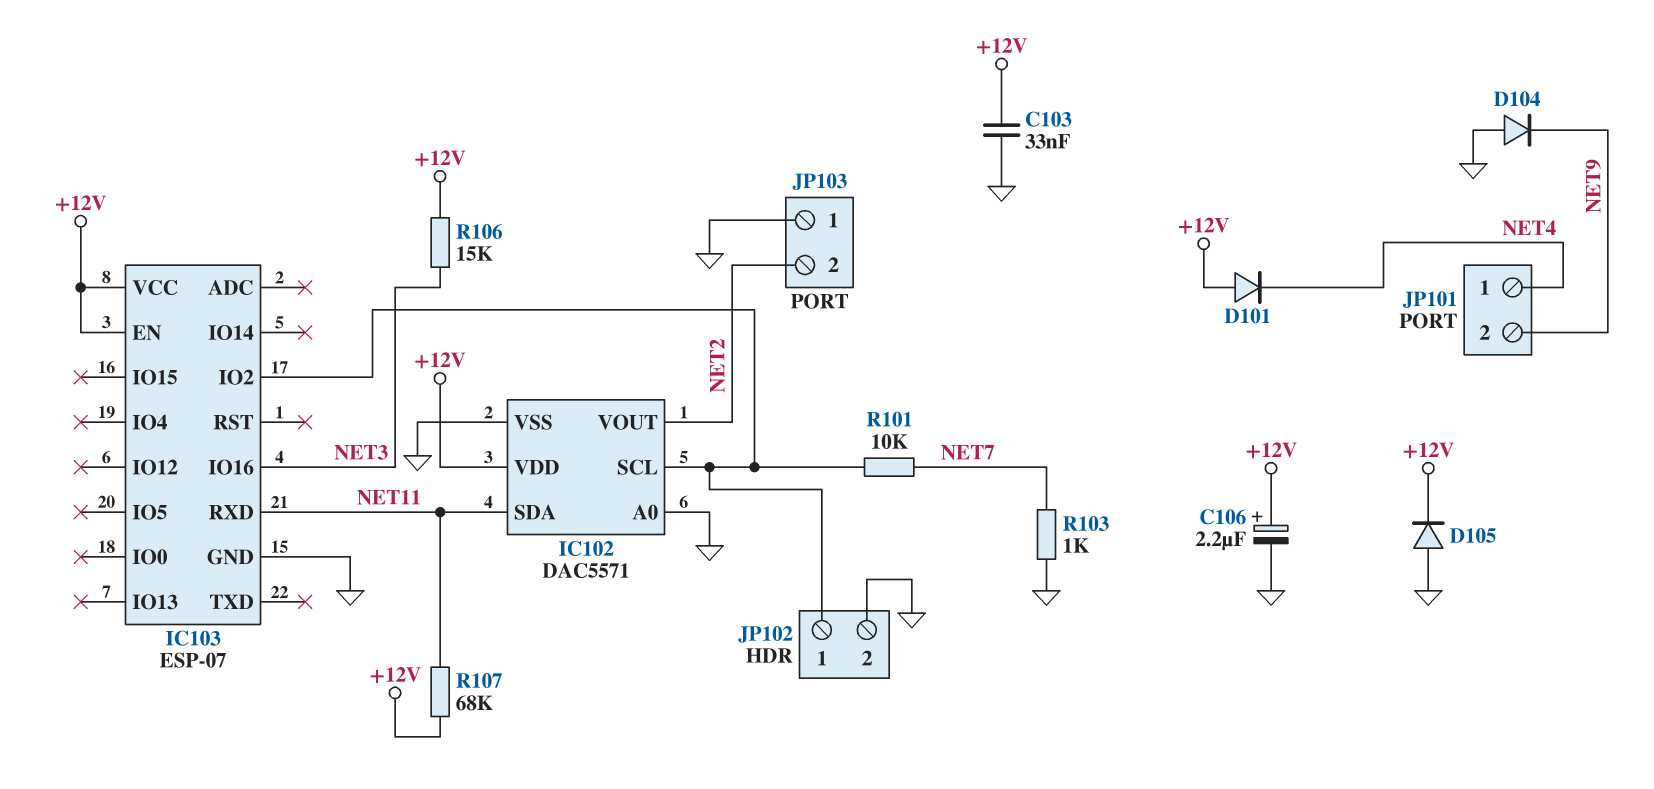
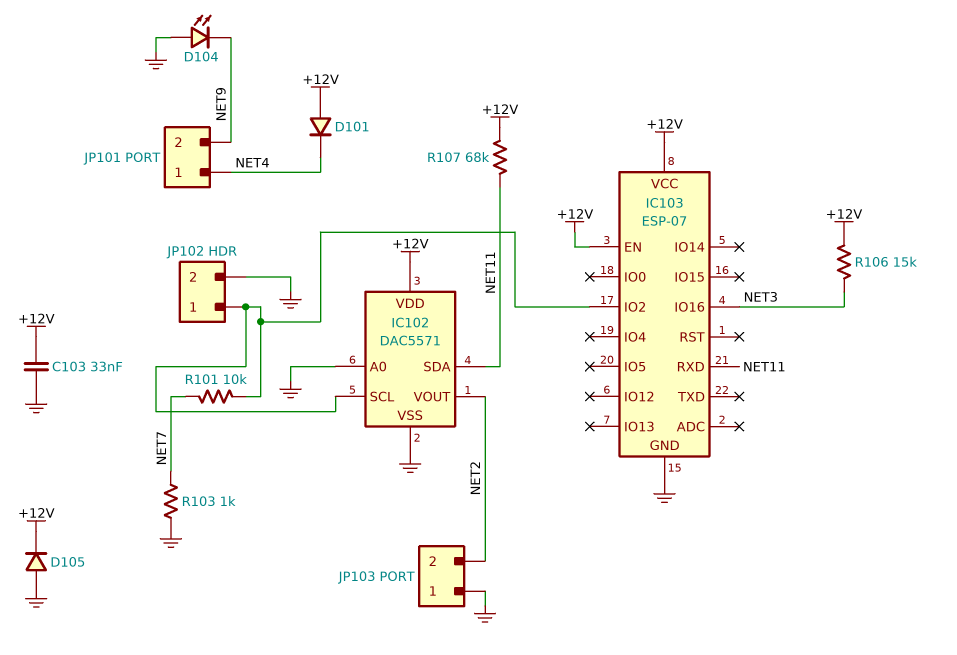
C106: 2.2uF (plus +12V, minus GND) -> none
D104: diode (A GND, K NET9) -> LED (A GND, K NET9)

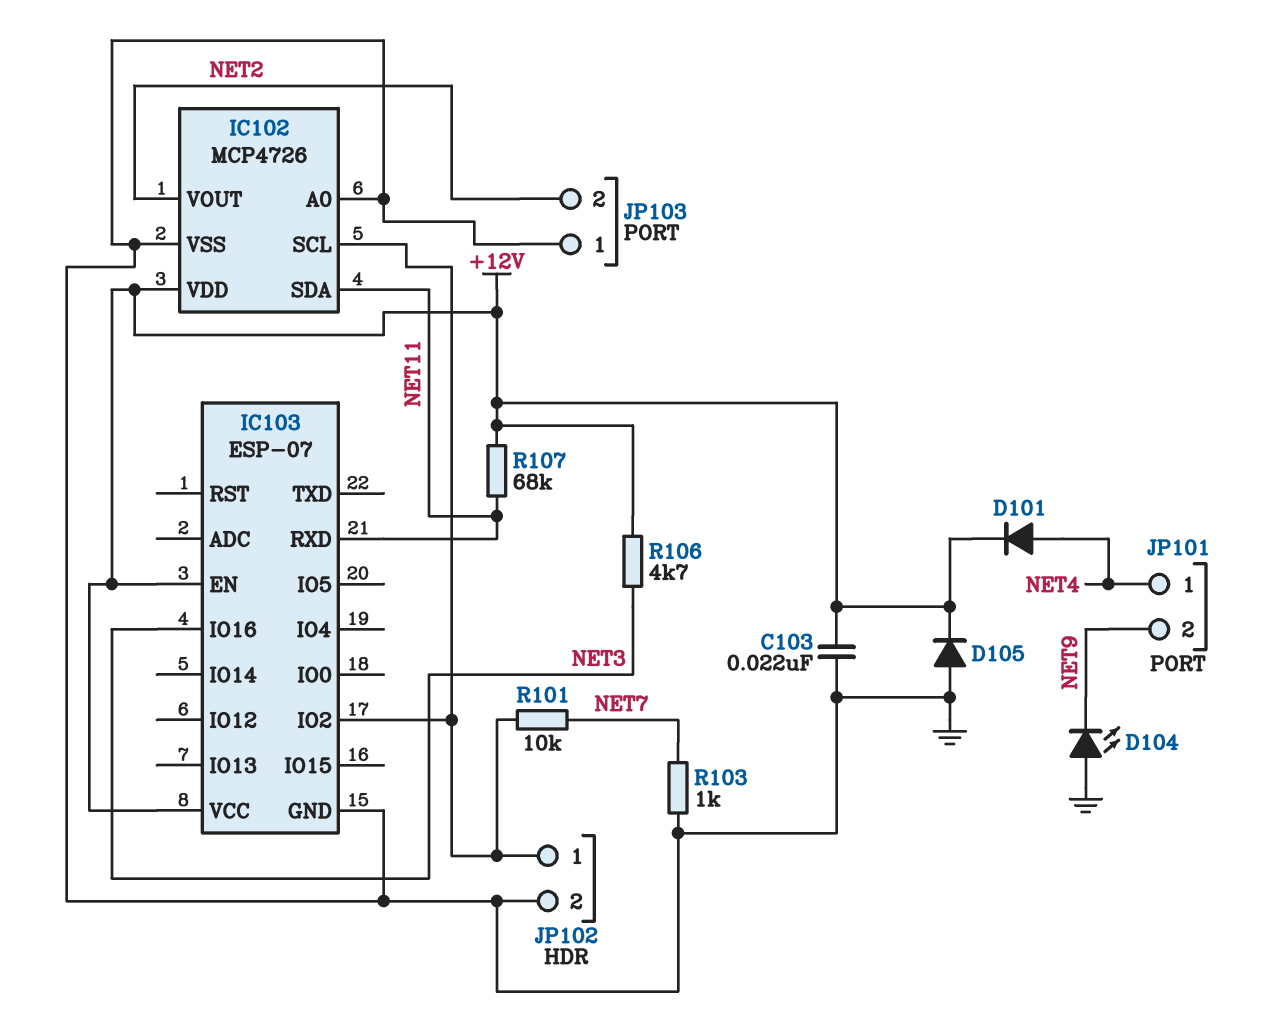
C103: 33nF (+12V, GND) -> 22nF (+12V, GND)
D101: diode (A +12V, K NET4) -> diode (A NET4, K +12V)
IC102: DAC5571 -> MCP4726
R106: 15k (+12V, NET3) -> 4.7k (+12V, NET3)

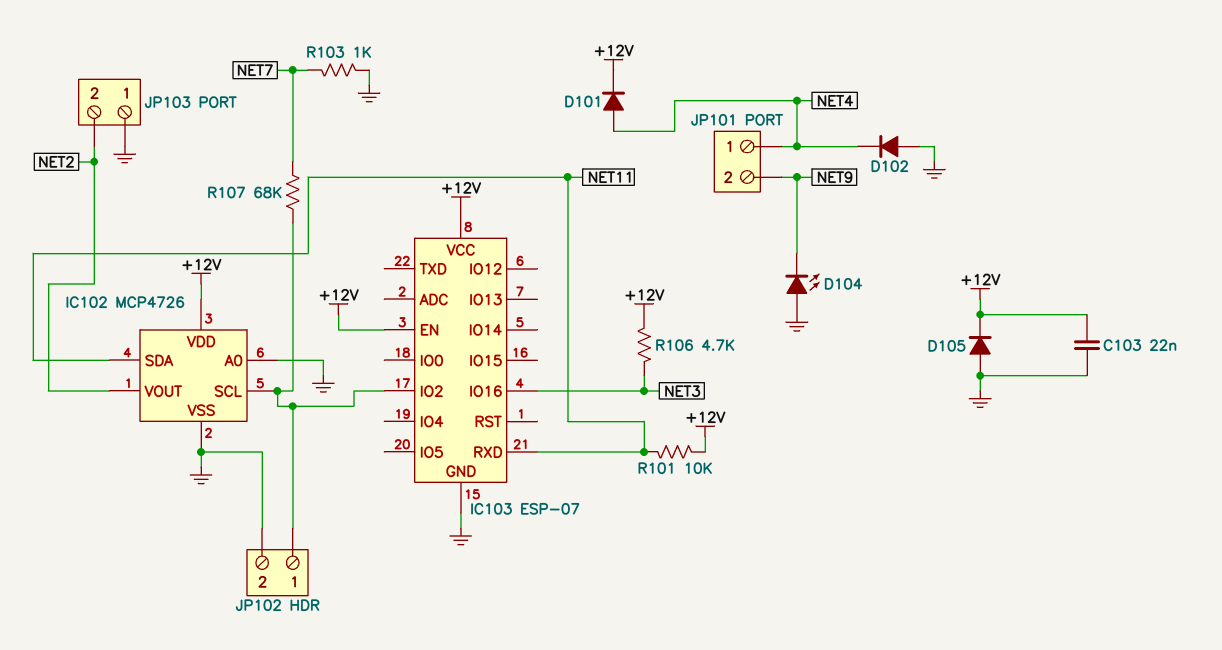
D102: none -> diode (A GND, K NET4)
R101: 10k (IC102/SCL, NET7) -> 10k (+12V, NET11)
R107: 68k (+12V, NET11) -> 68k (IC102/SCL, NET7)

